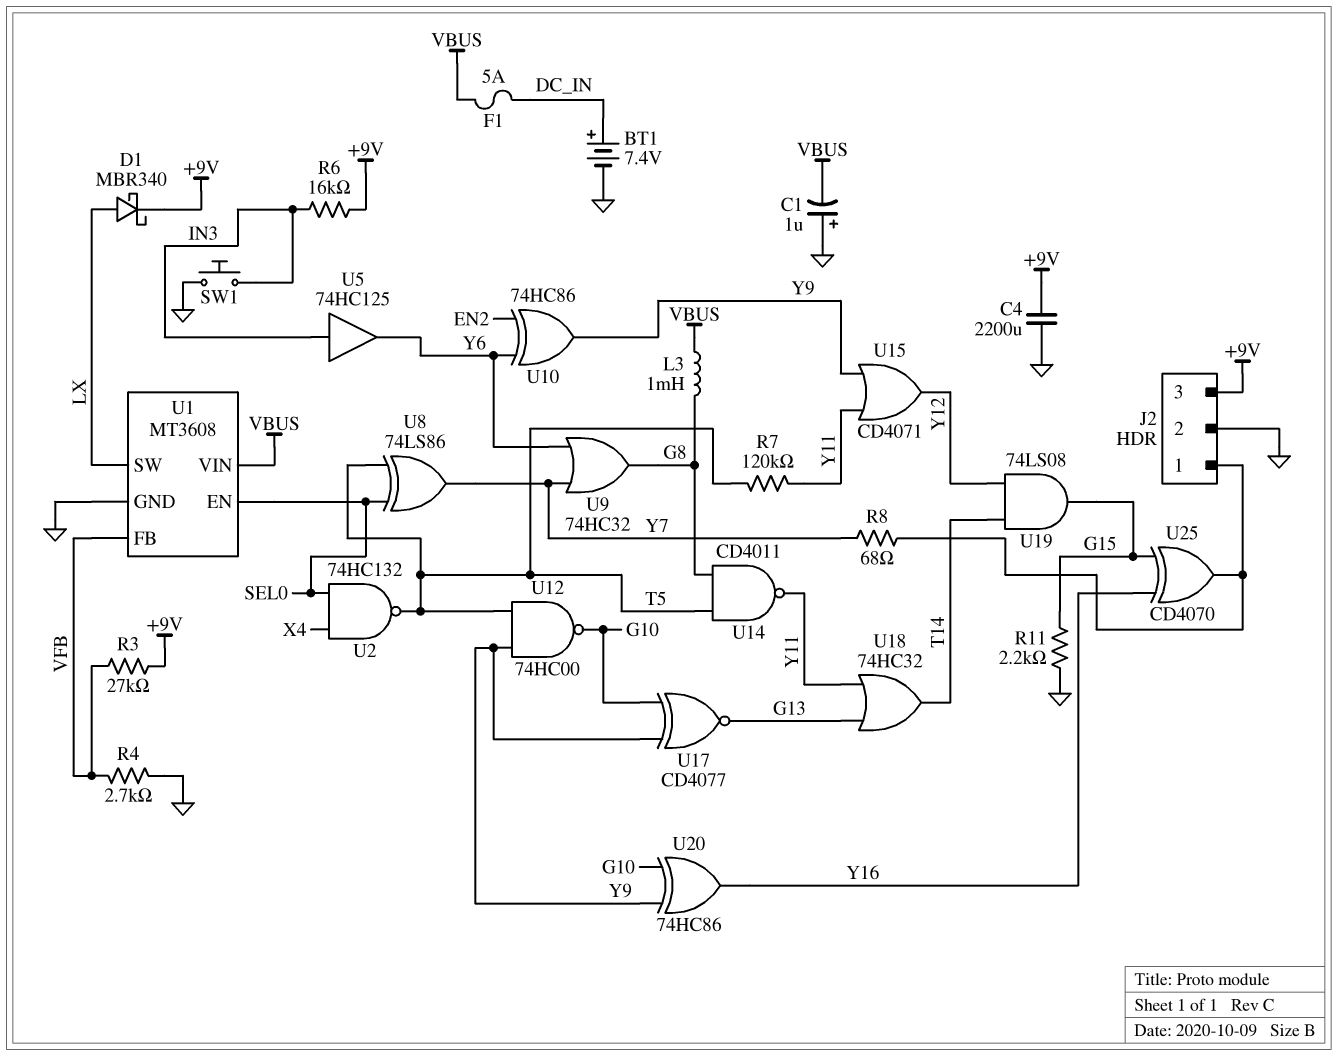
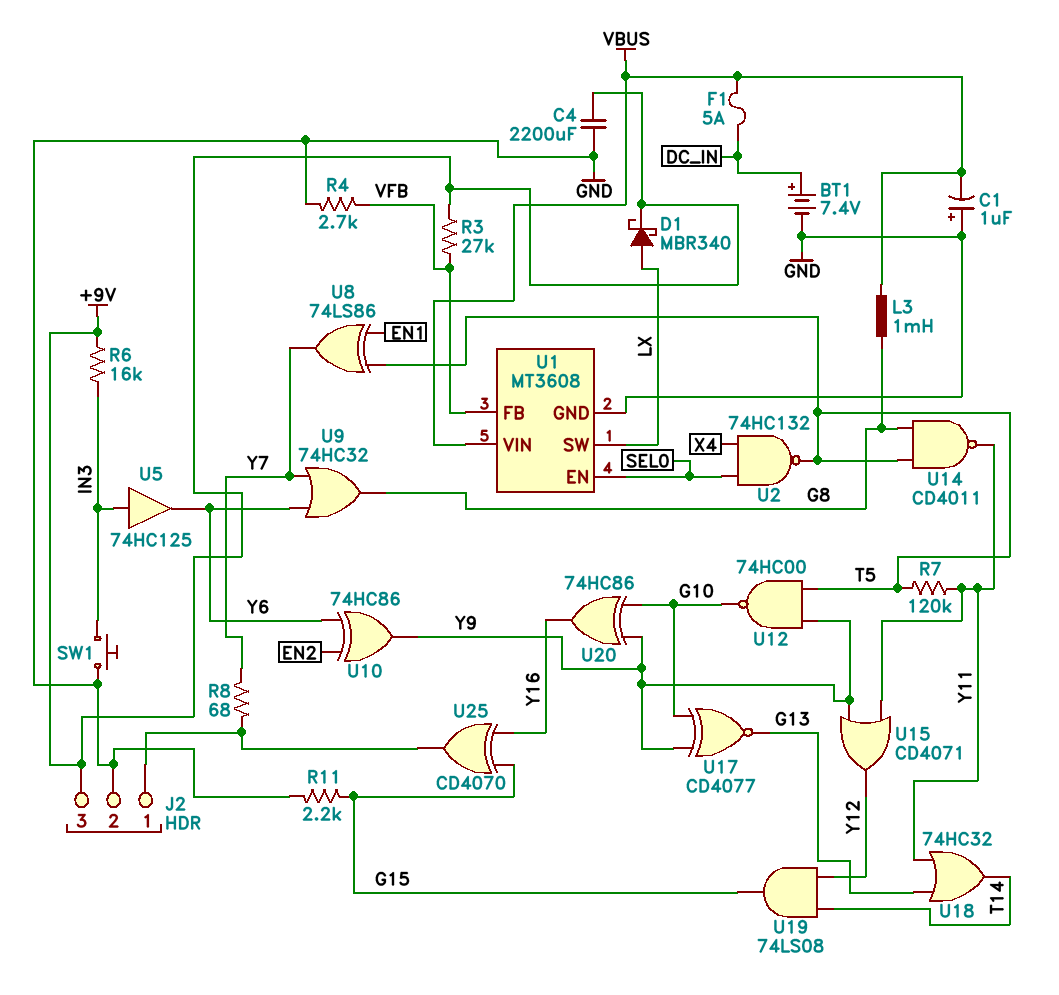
U8: XOR 74LS86 (in SEL0, in T5, out Y7) -> XOR 74LS86 (in EN1, in T5, out Y7)

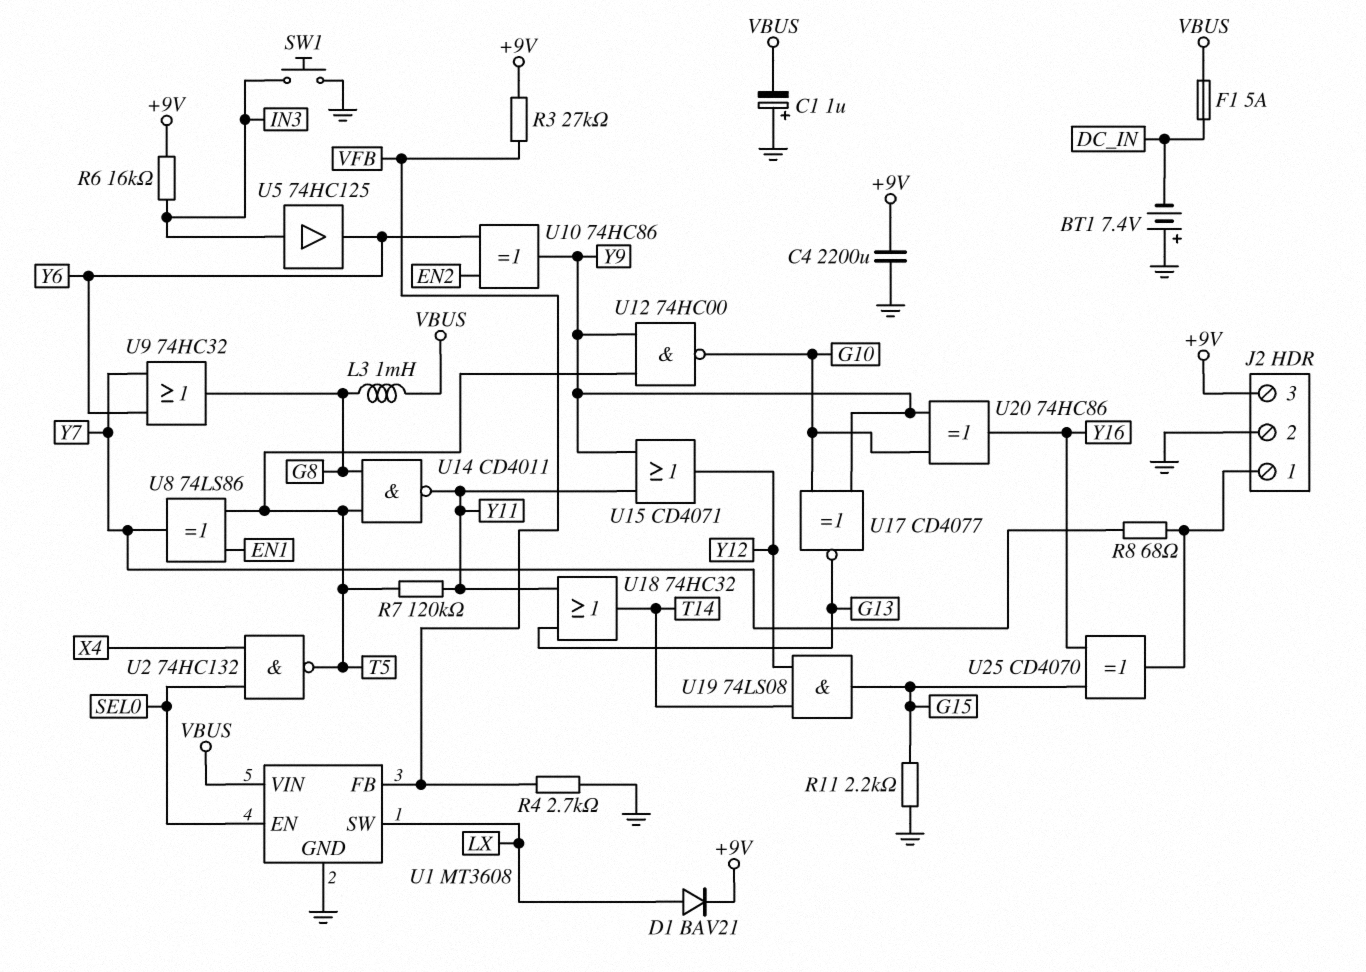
BT1: 7.4V (plus DC_IN, minus GND) -> 7.4V (plus GND, minus DC_IN)
D1: schottky MBR340 (A LX, K +9V) -> diode BAV21 (A LX, K +9V)

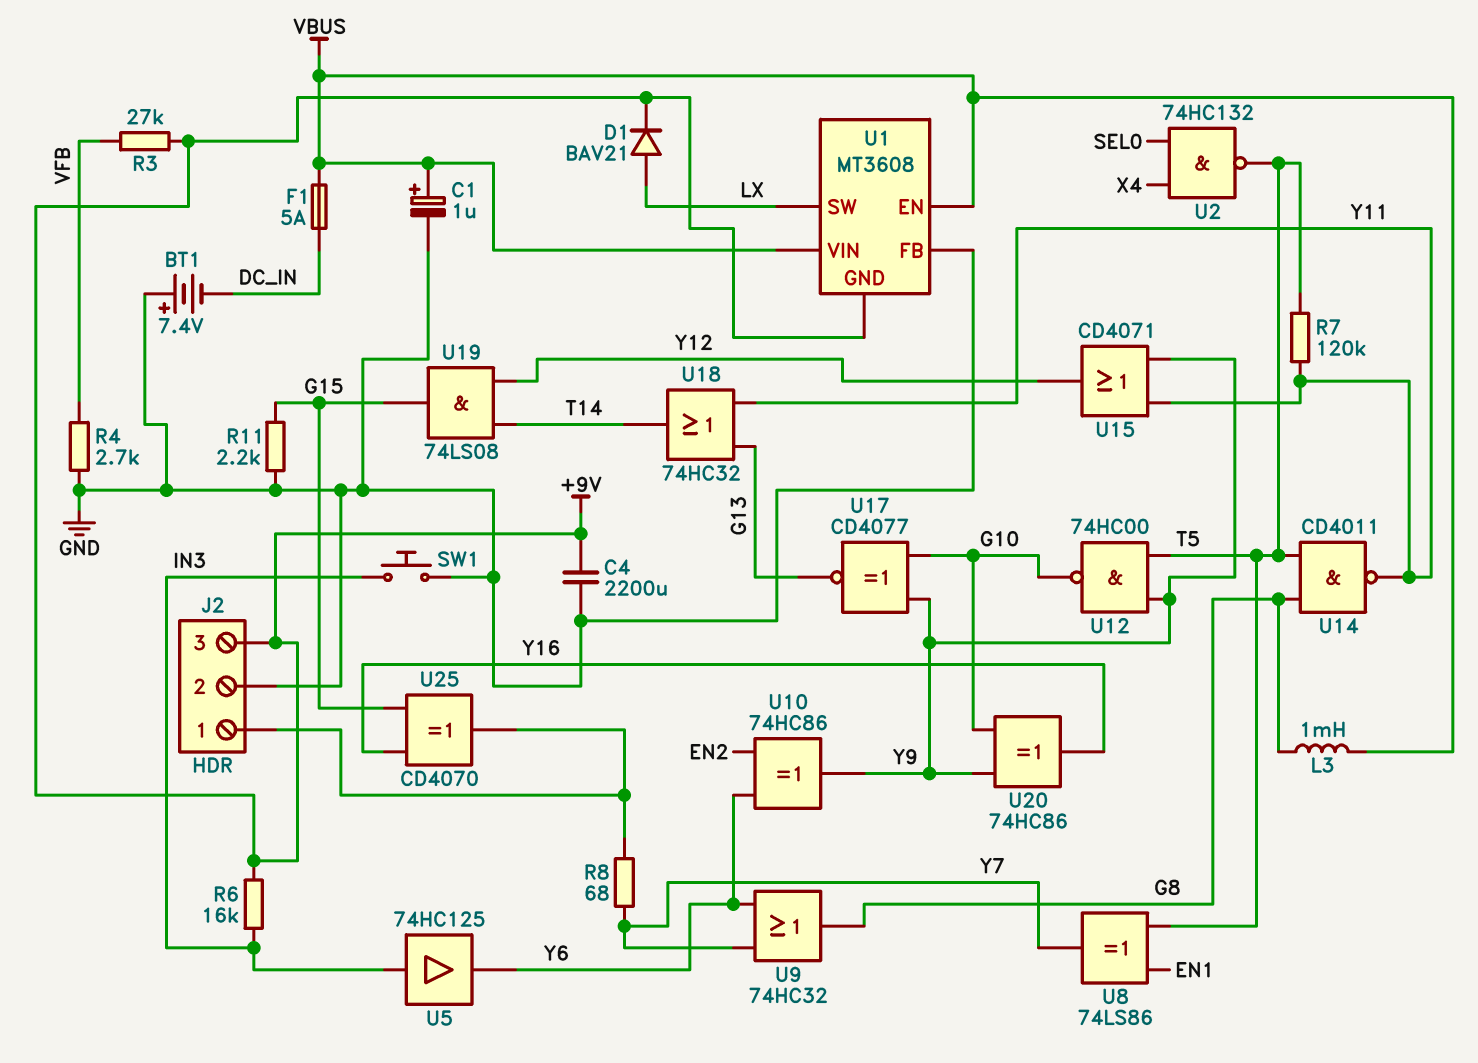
C1: 1uF (plus GND, minus VBUS) -> 1uF (plus VBUS, minus GND)
U1 pin EN: SEL0 -> VBUS
U1 pin FB: VFB -> GND
U1 pin GND: GND -> +9V

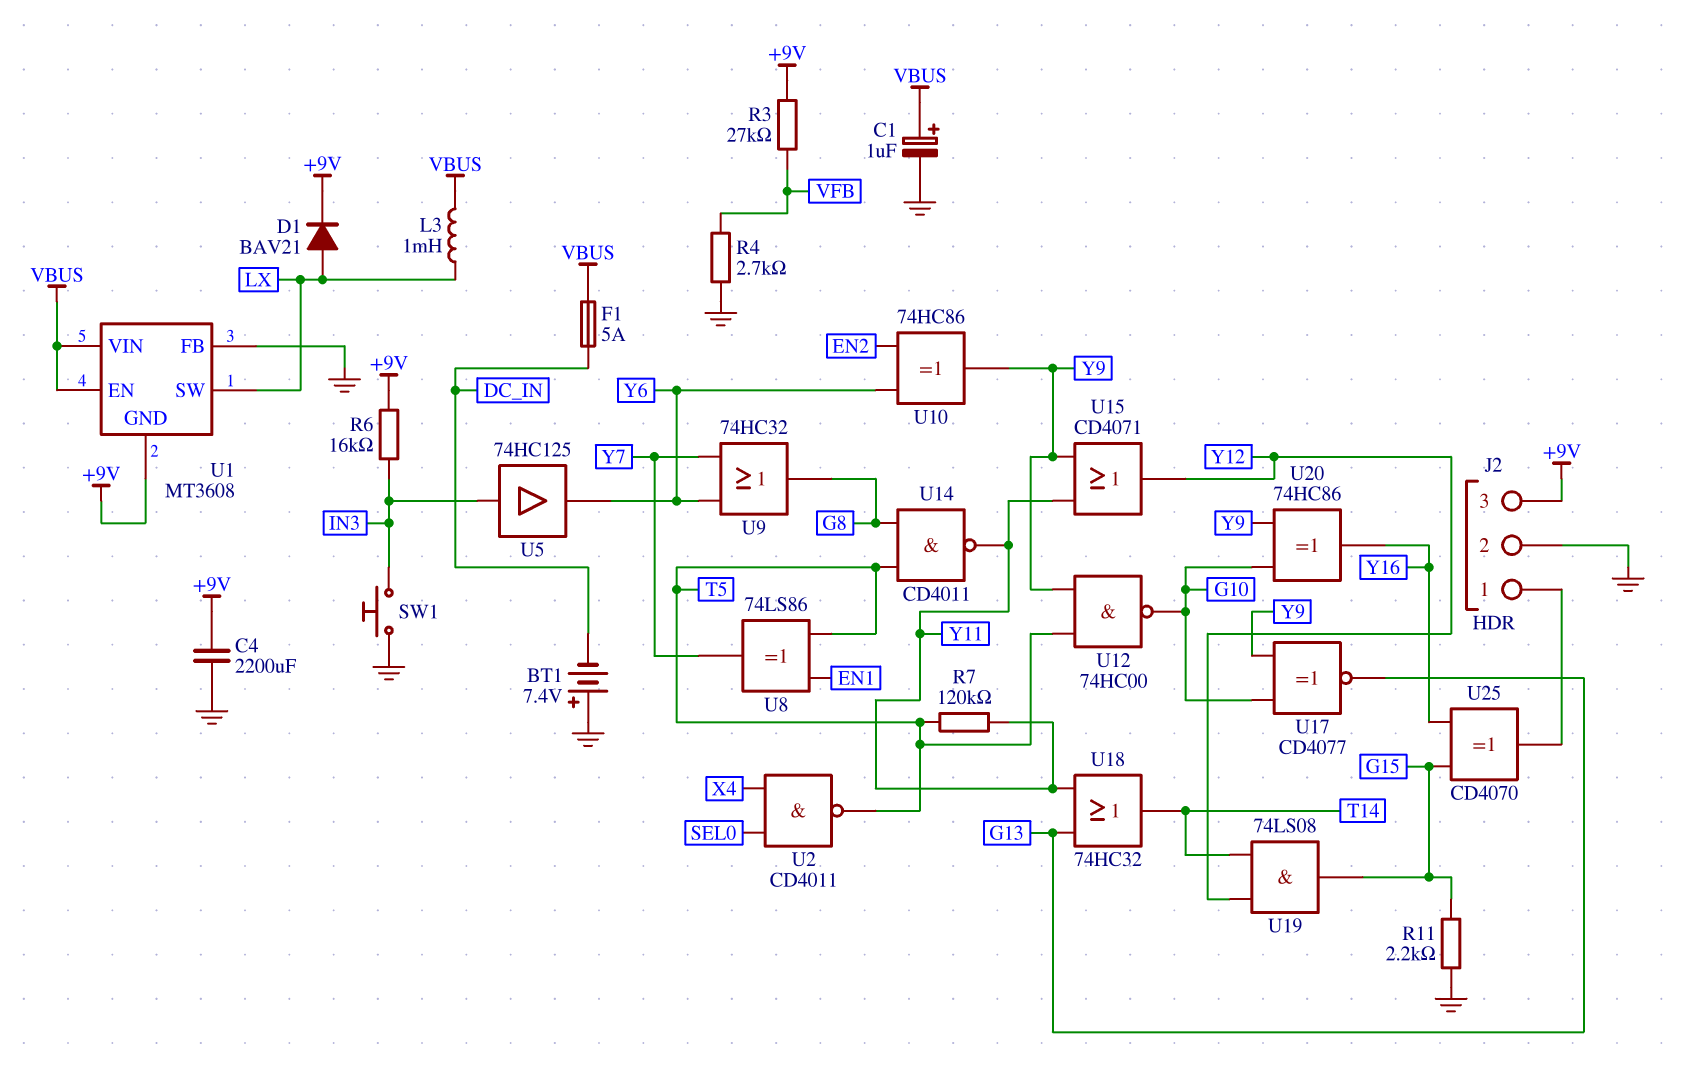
L3: 1mH (G8, VBUS) -> 1mH (LX, VBUS)
R8: 68 (J2/1, Y7) -> none
U2: NAND 74HC132 (in SEL0, in X4, out T5) -> NAND CD4011 (in SEL0, in X4, out T5)

